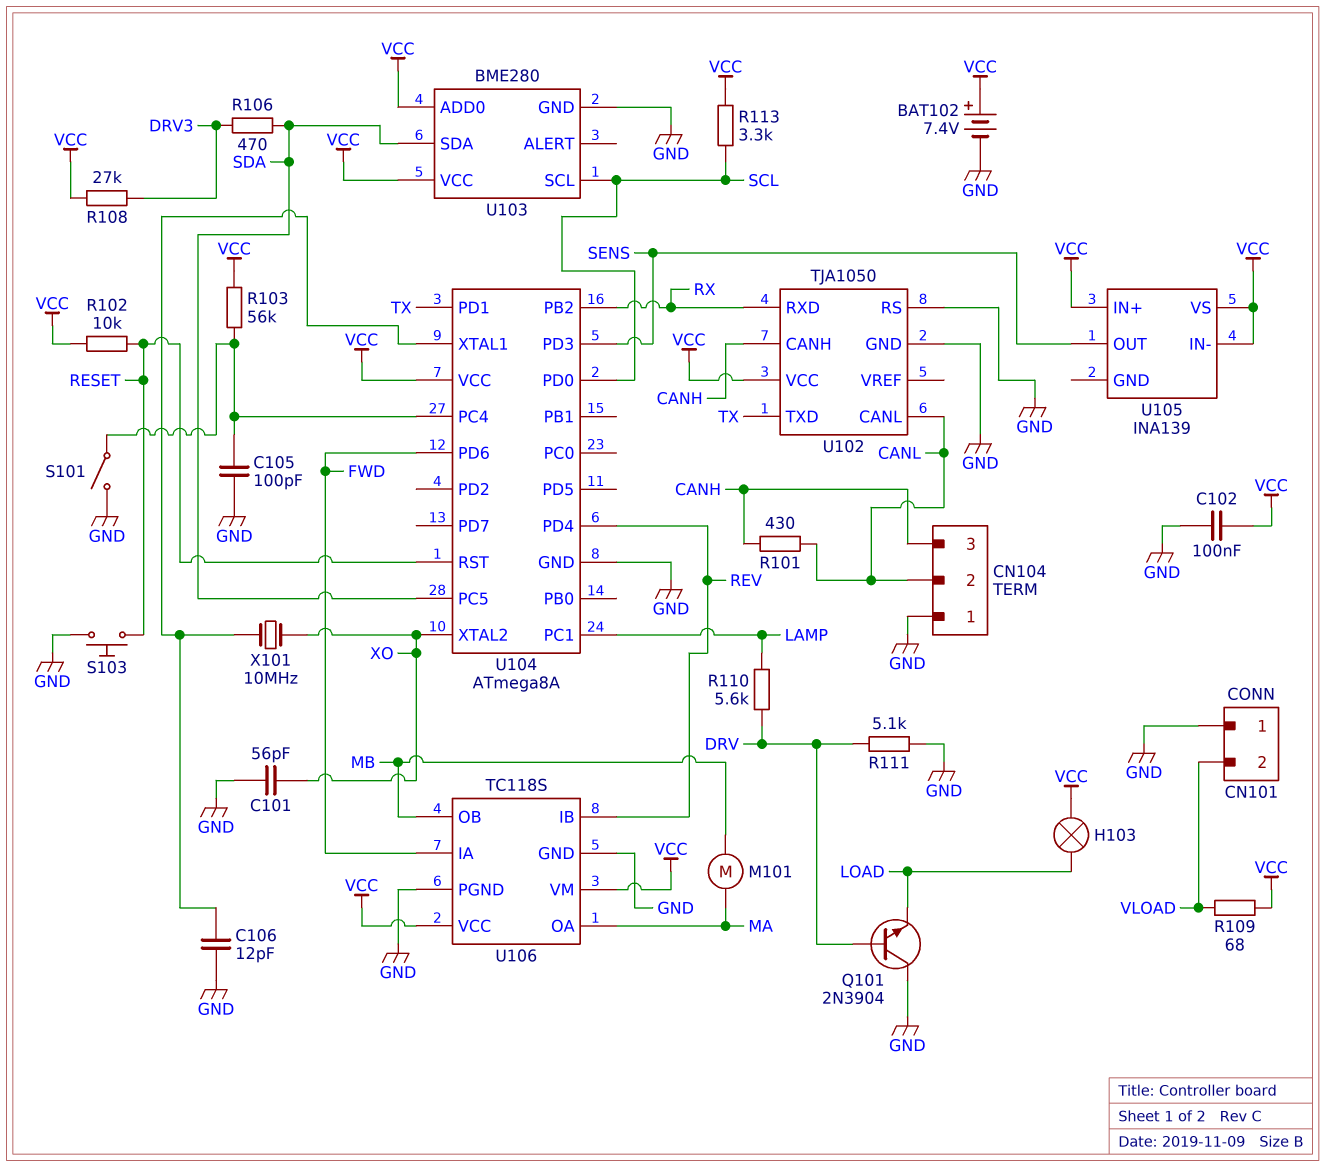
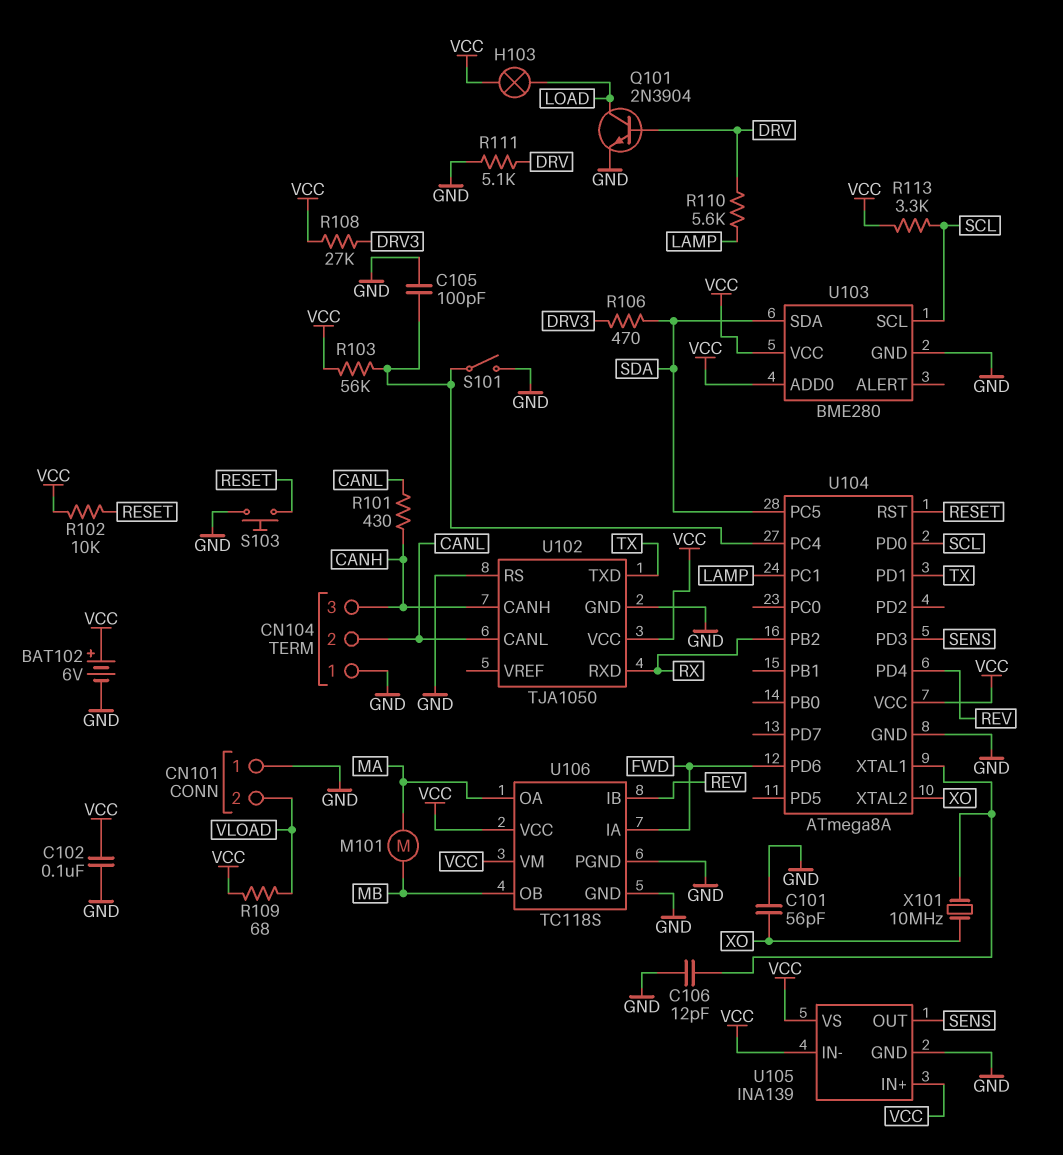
BAT102: 7.4V (plus VCC, minus GND) -> 6V (plus VCC, minus GND)
Q101: NPN 2N3904 (B DRV, C GND, E LOAD) -> NPN 2N3904 (B DRV, C LOAD, E GND)
U105 pin GND: none -> GND

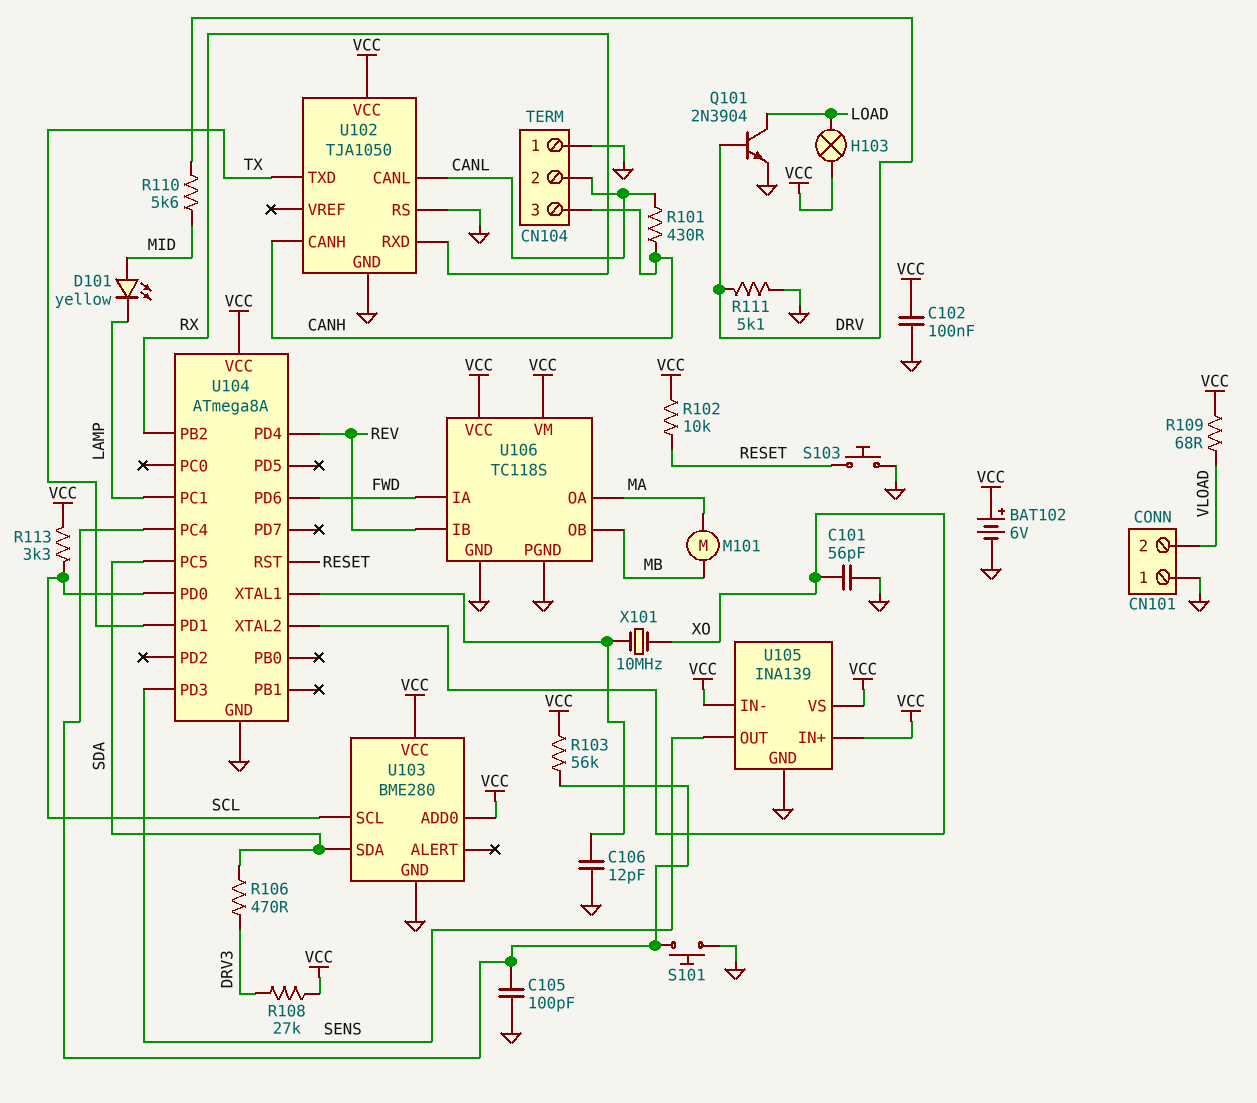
D101: none -> LED yellow (A MID, K LAMP)
R110: 5.6k (DRV, LAMP) -> 5.6k (DRV, MID)
S101: switch (GND, U104/PC4) -> button (GND, U104/PC4)

